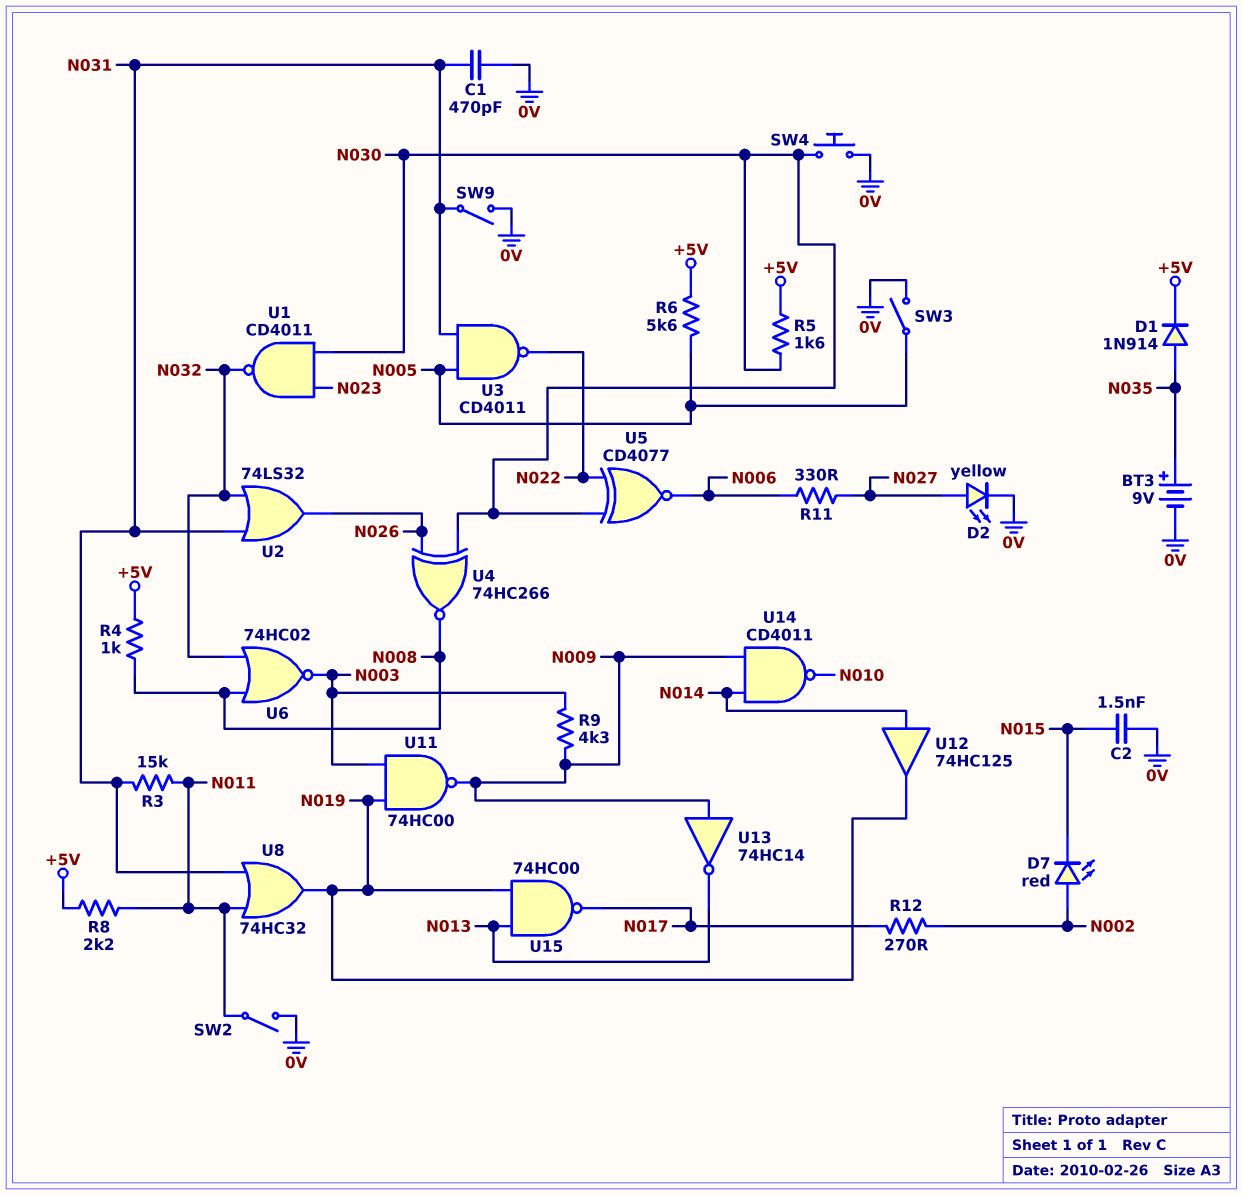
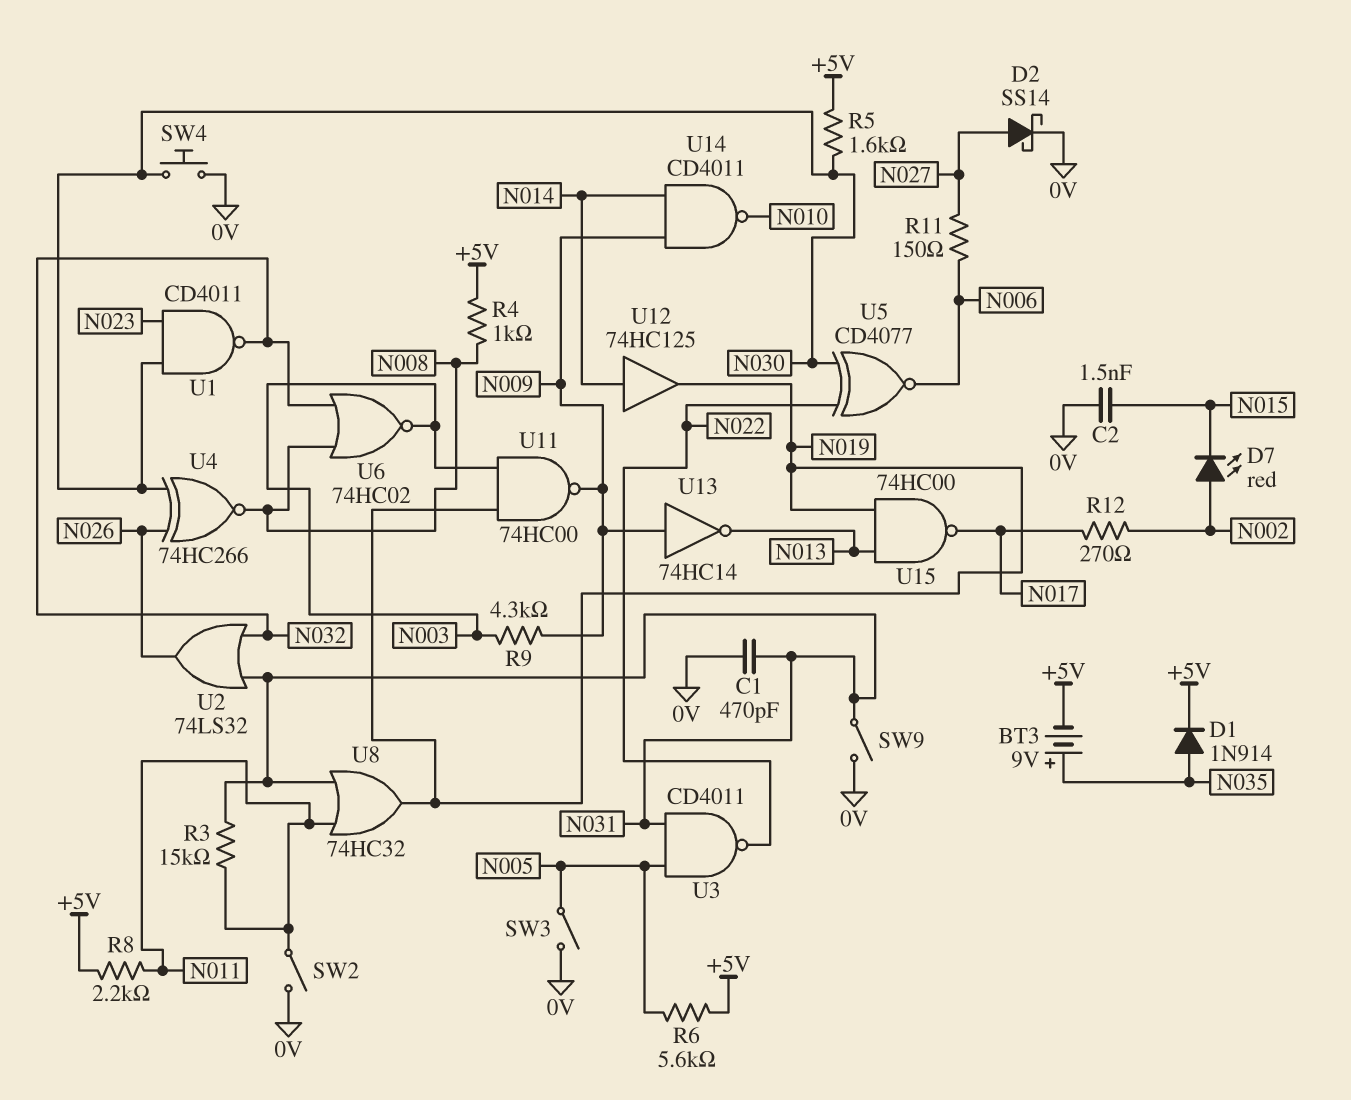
BT3: 9V (plus N035, minus 0V) -> 9V (plus N035, minus +5V)
D2: LED yellow (A N027, K 0V) -> schottky SS14 (A N027, K 0V)
R11: 330 (N006, N027) -> 150 (N006, N027)

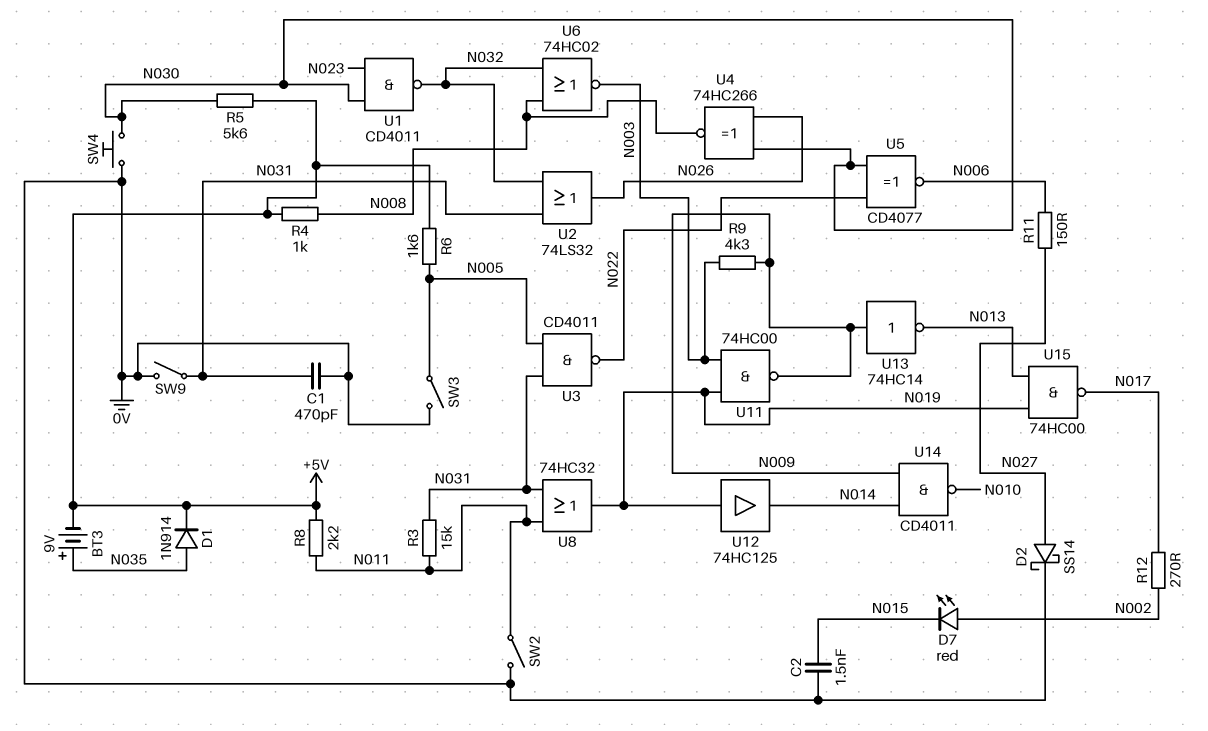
R5: 1.6k (+5V, N030) -> 5.6k (+5V, N030)
R6: 5.6k (+5V, N005) -> 1.6k (+5V, N005)
U12: buffer 74HC125 (in N014, out N019) -> buffer 74HC125 (in N019, out N014)

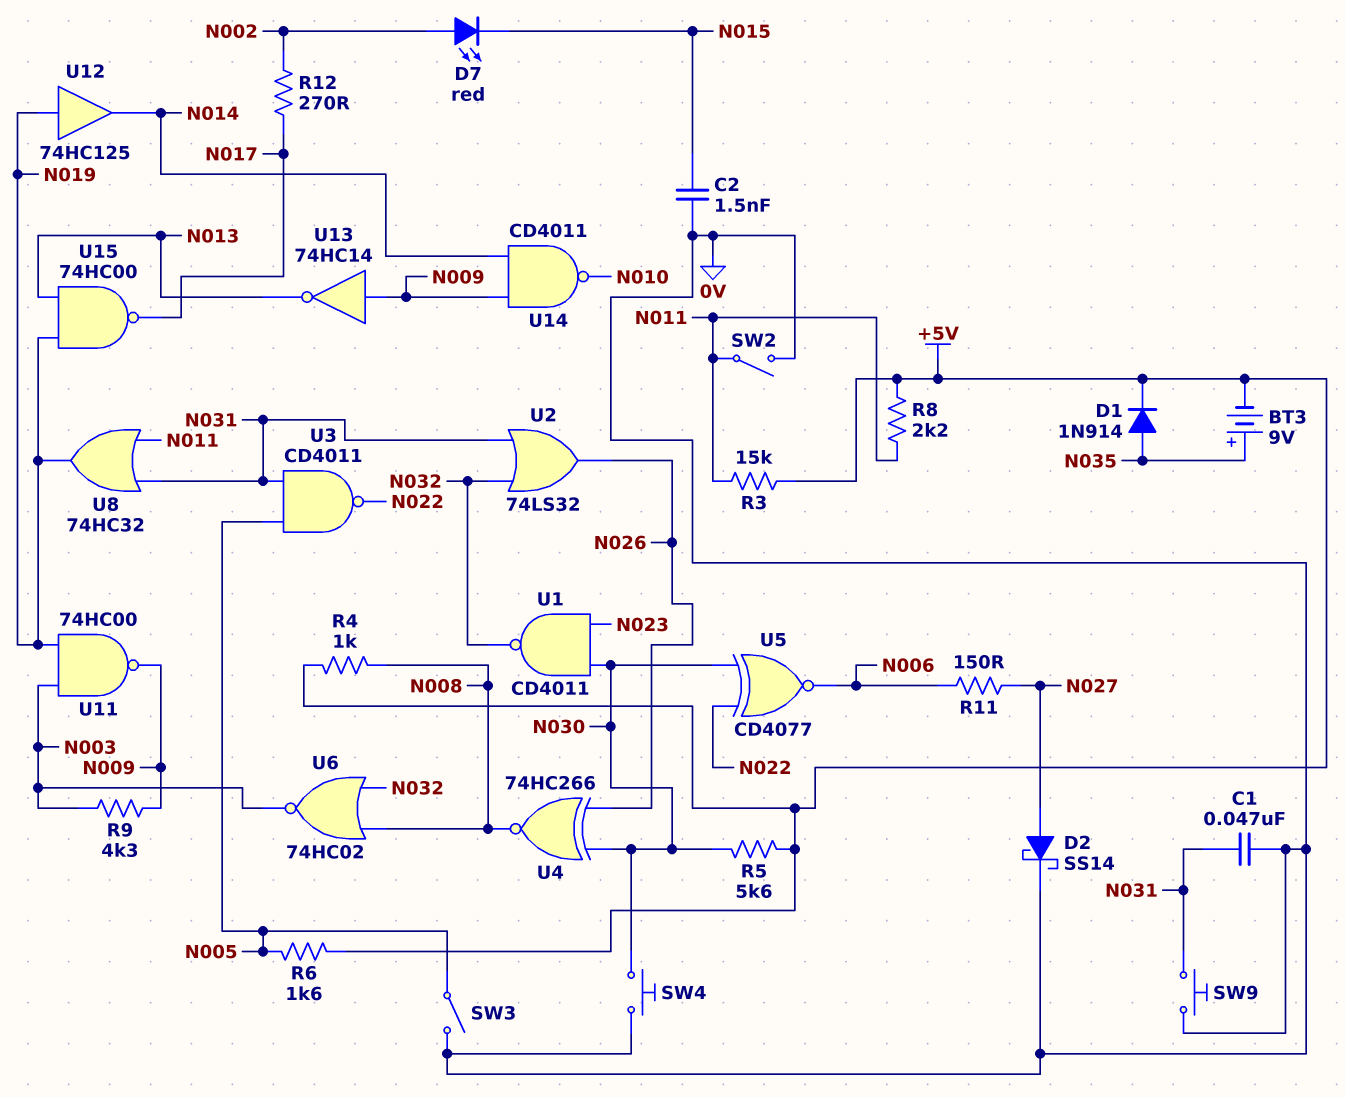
C1: 470pF (0V, N031) -> 47nF (0V, N031)
R3: 15k (N011, N031) -> 15k (+5V, N011)
SW9: switch (0V, N031) -> button (0V, N031)

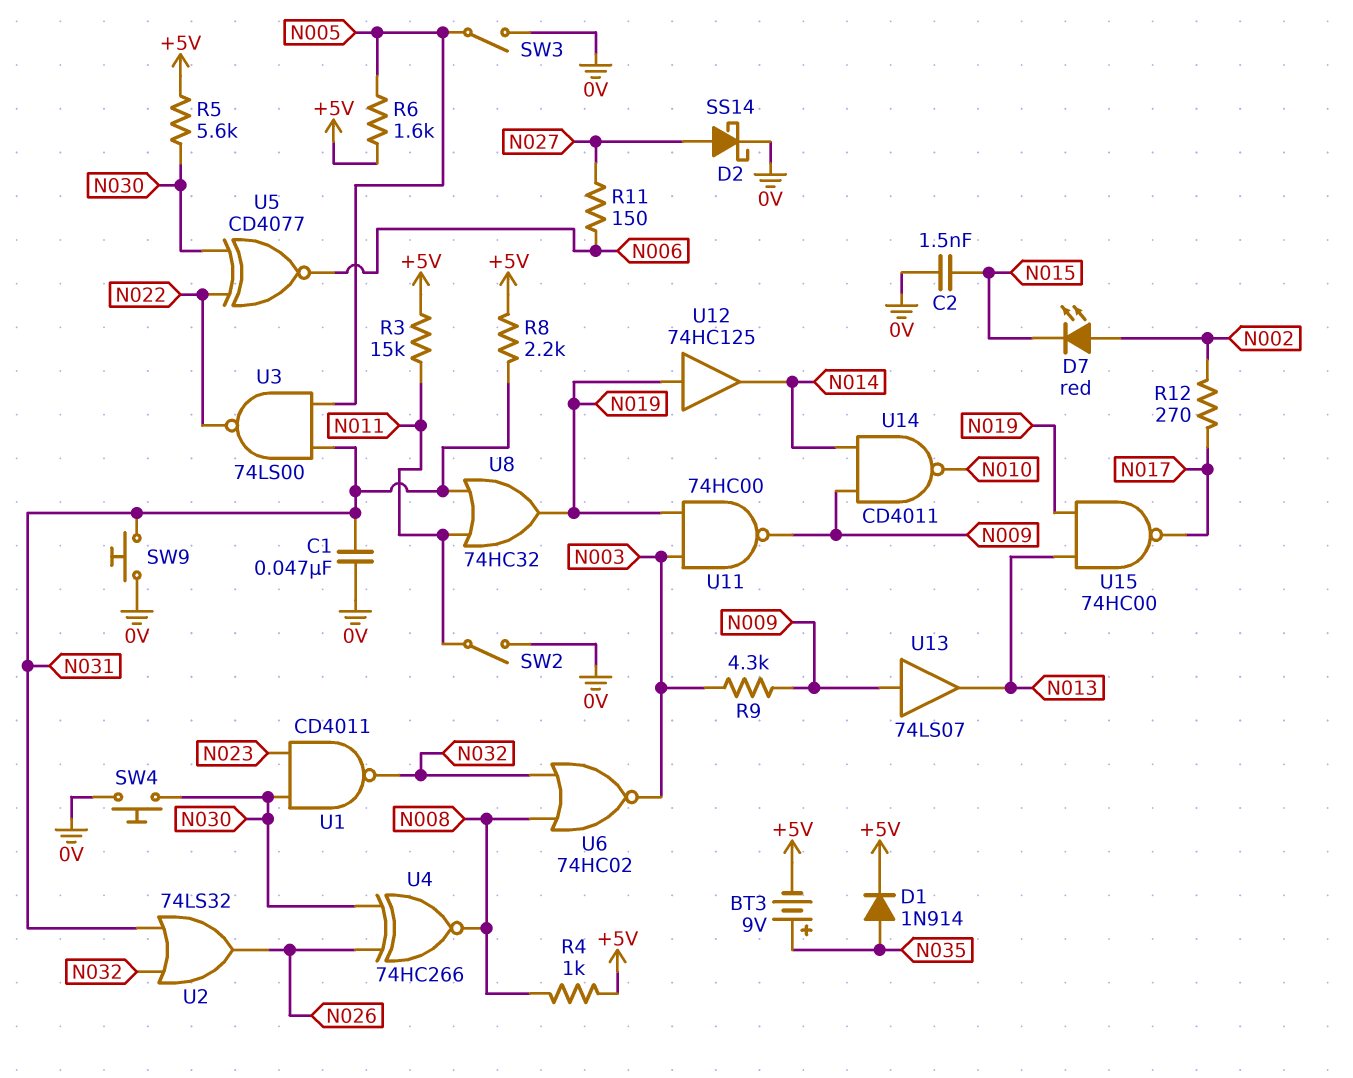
R8: 2.2k (+5V, N011) -> 2.2k (+5V, N031)
U3: NAND CD4011 (in N005, in N031, out N022) -> NAND 74LS00 (in N005, in N031, out N022)
U13: NOT 74HC14 (in N009, out N013) -> buffer 74LS07 (in N009, out N013)

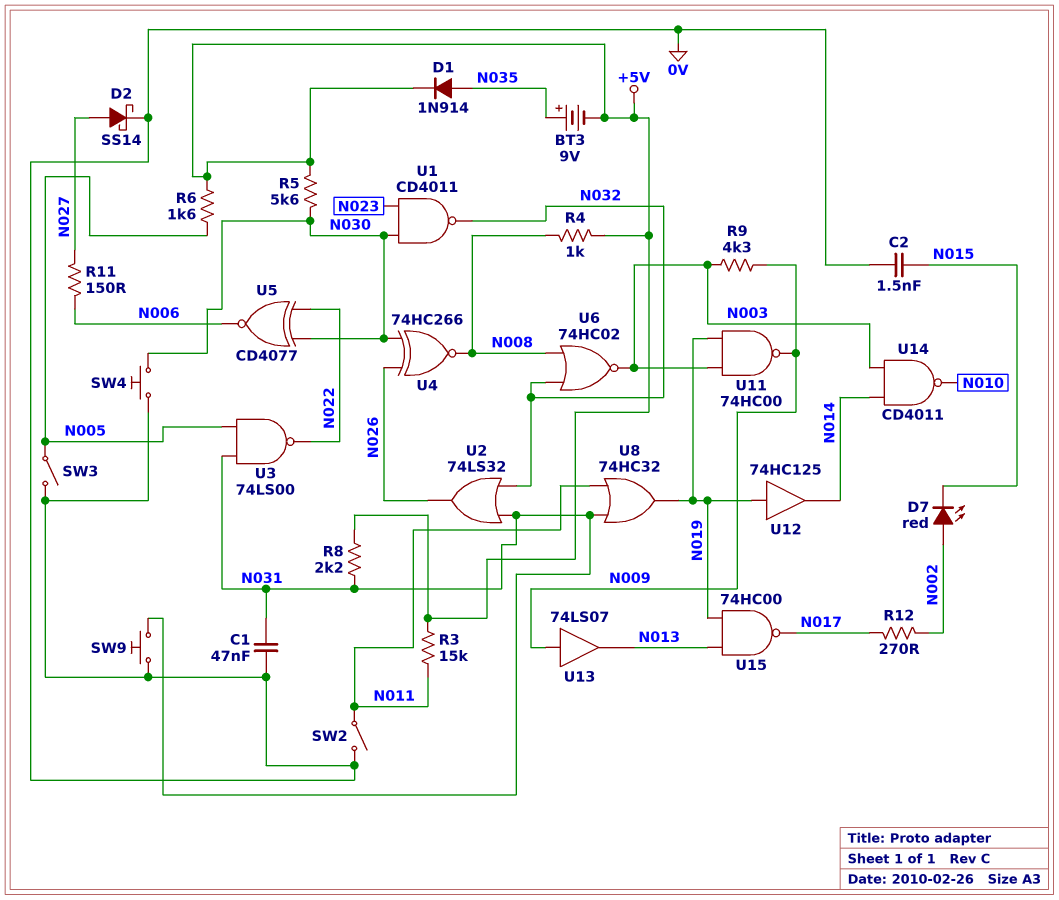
U14: NAND CD4011 (in N009, in N014, out N010) -> NAND CD4011 (in N003, in N014, out N010)

